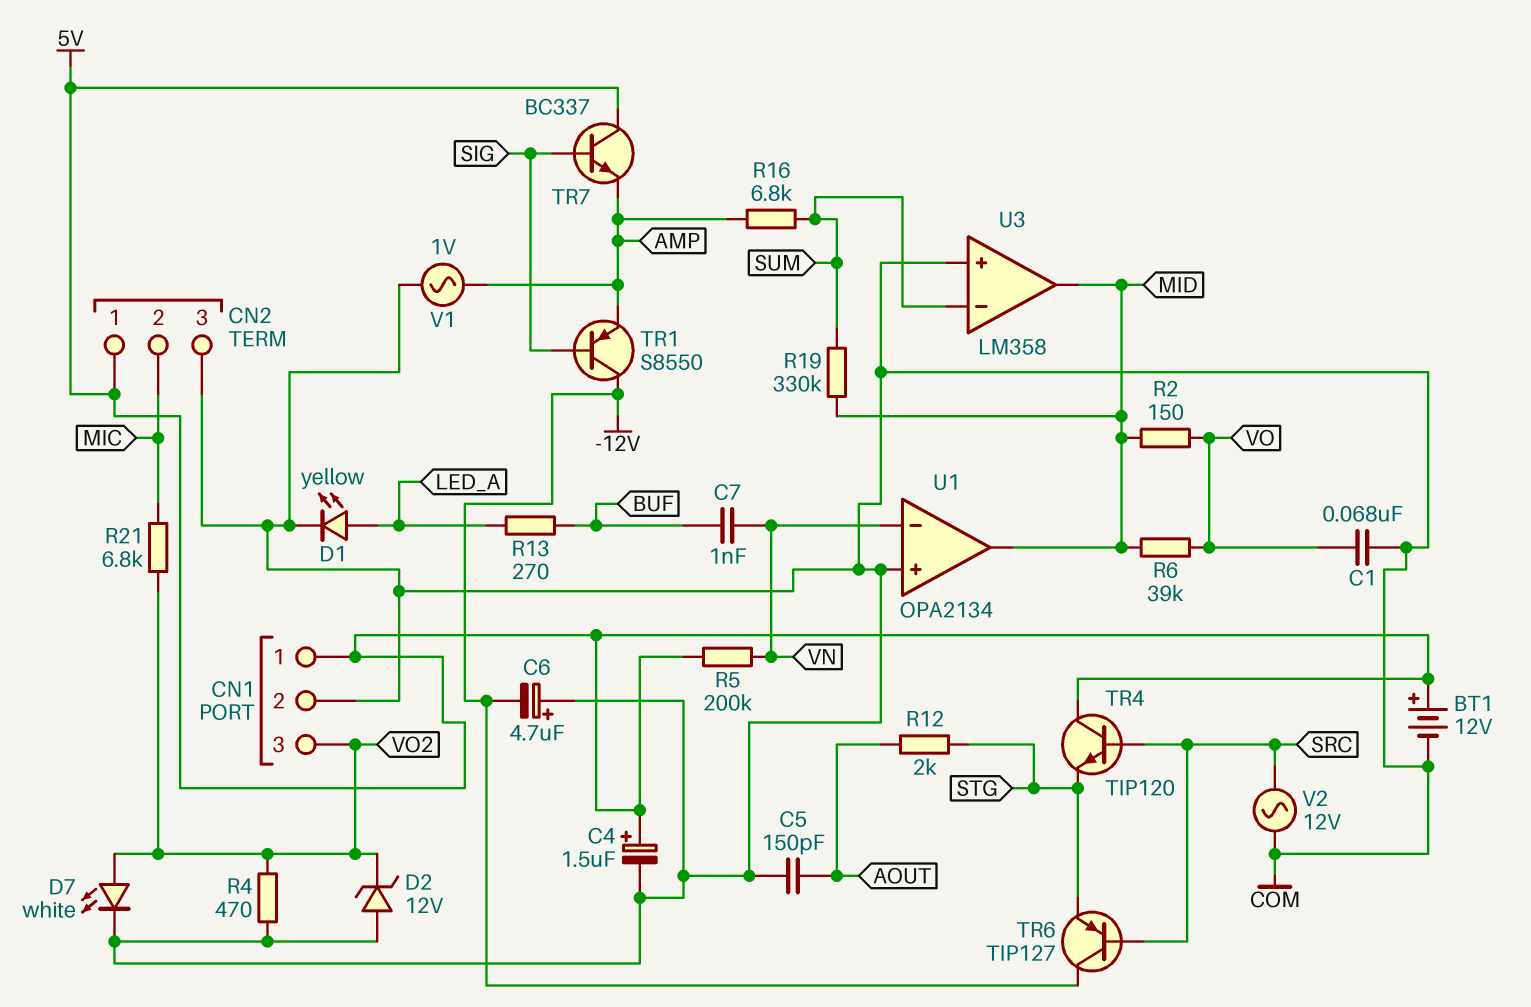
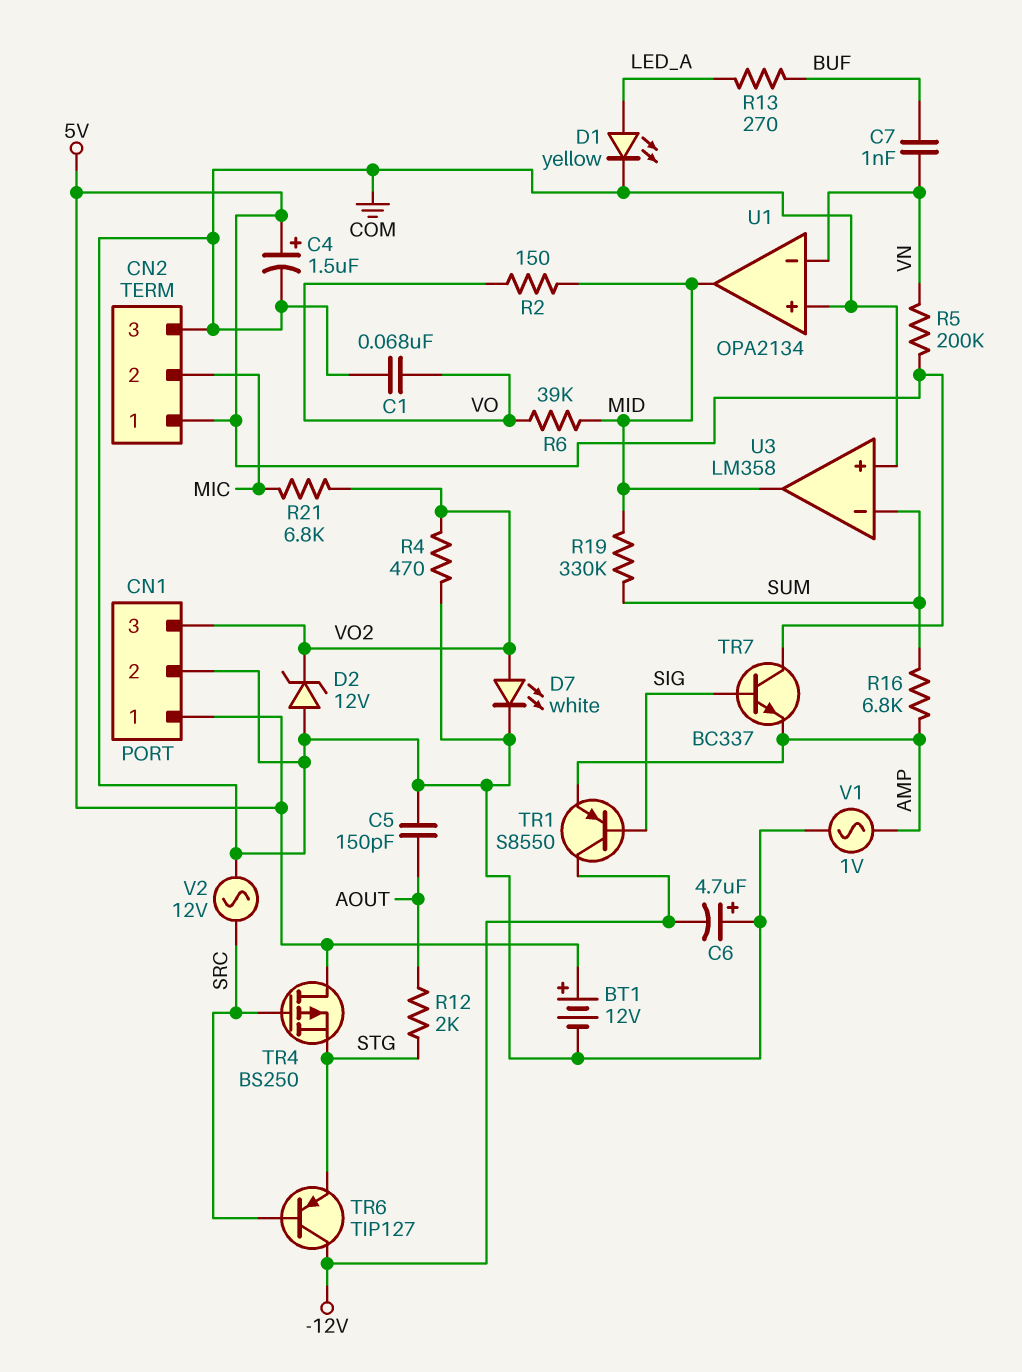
TR4: NPN TIP120 (B SRC, C 5V, E STG) -> PMOS BS250 (G SRC, D 5V, S STG)

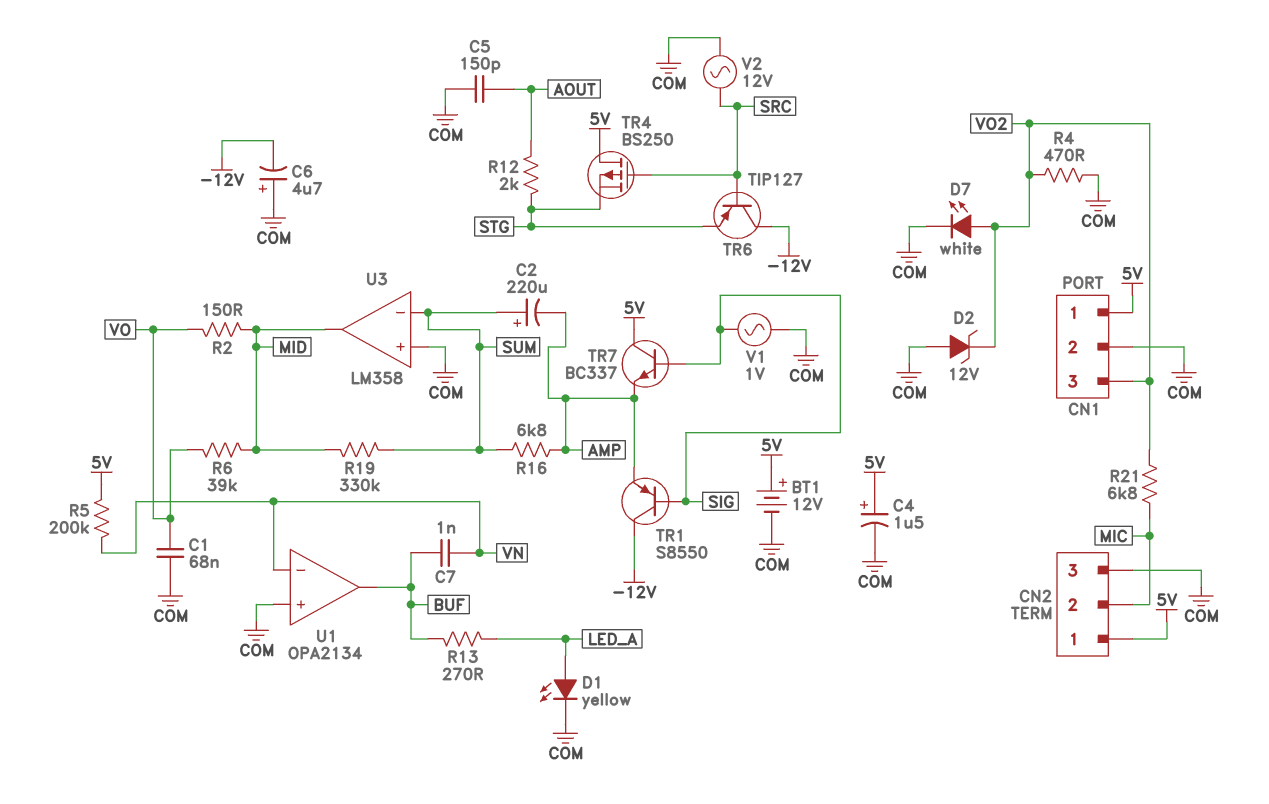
C2: none -> 220uF (plus SUM, minus AMP)
U1 pin out: MID -> BUF
V1: AC 1V (AMP, COM) -> AC 1V (COM, SIG)

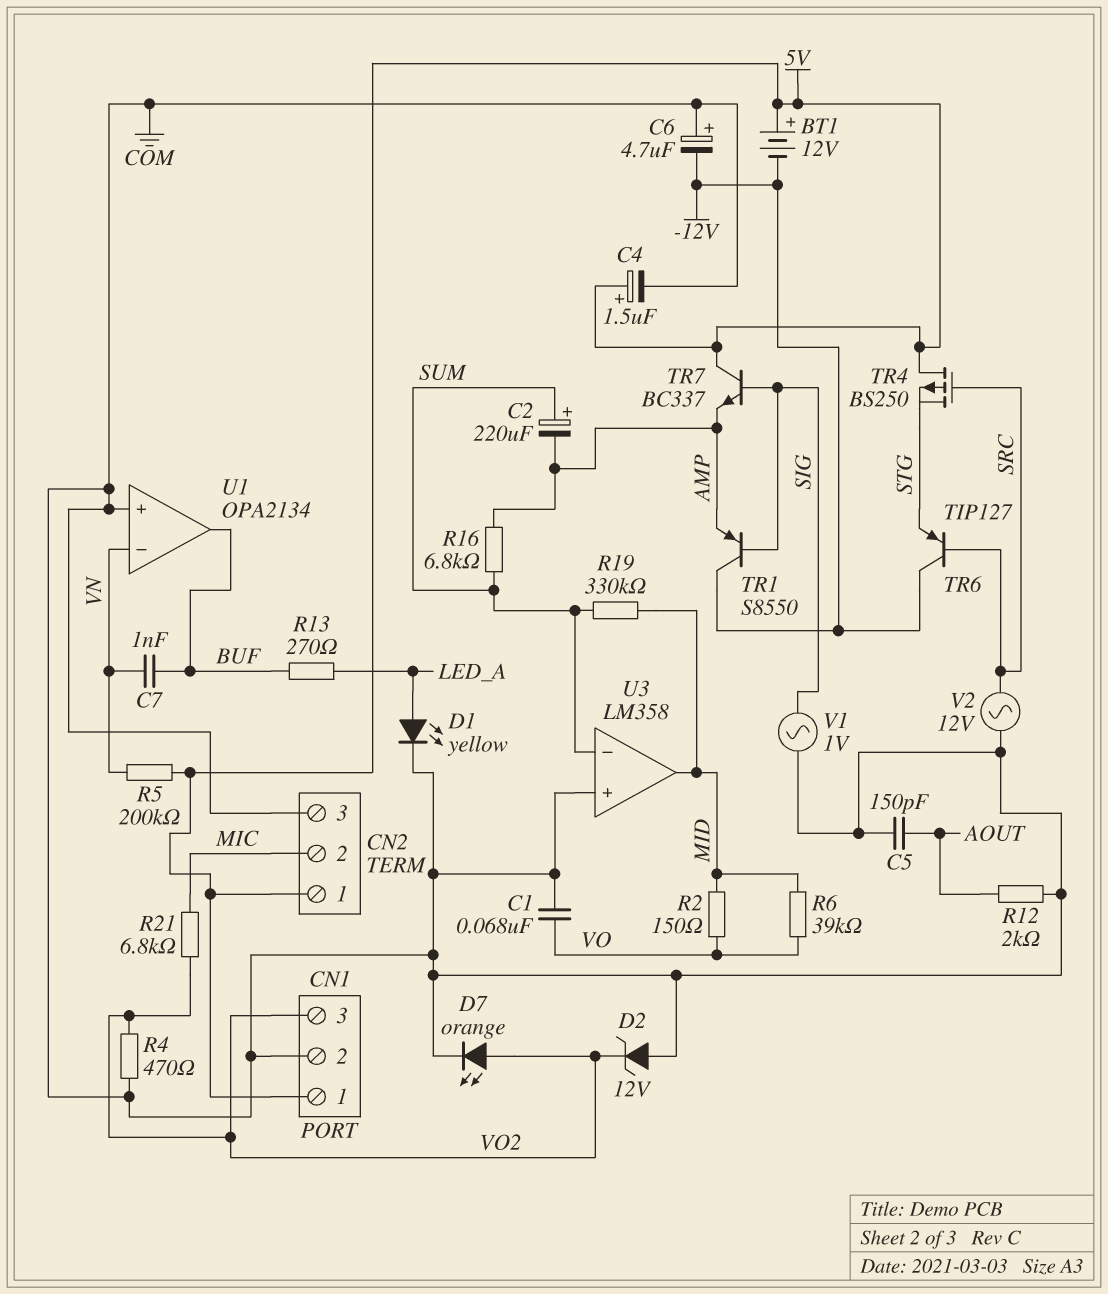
BT1: 12V (plus 5V, minus COM) -> 12V (plus 5V, minus -12V)
D7: LED white (A VO2, K COM) -> LED orange (A VO2, K COM)
R12: 2k (AOUT, STG) -> 2k (AOUT, COM)

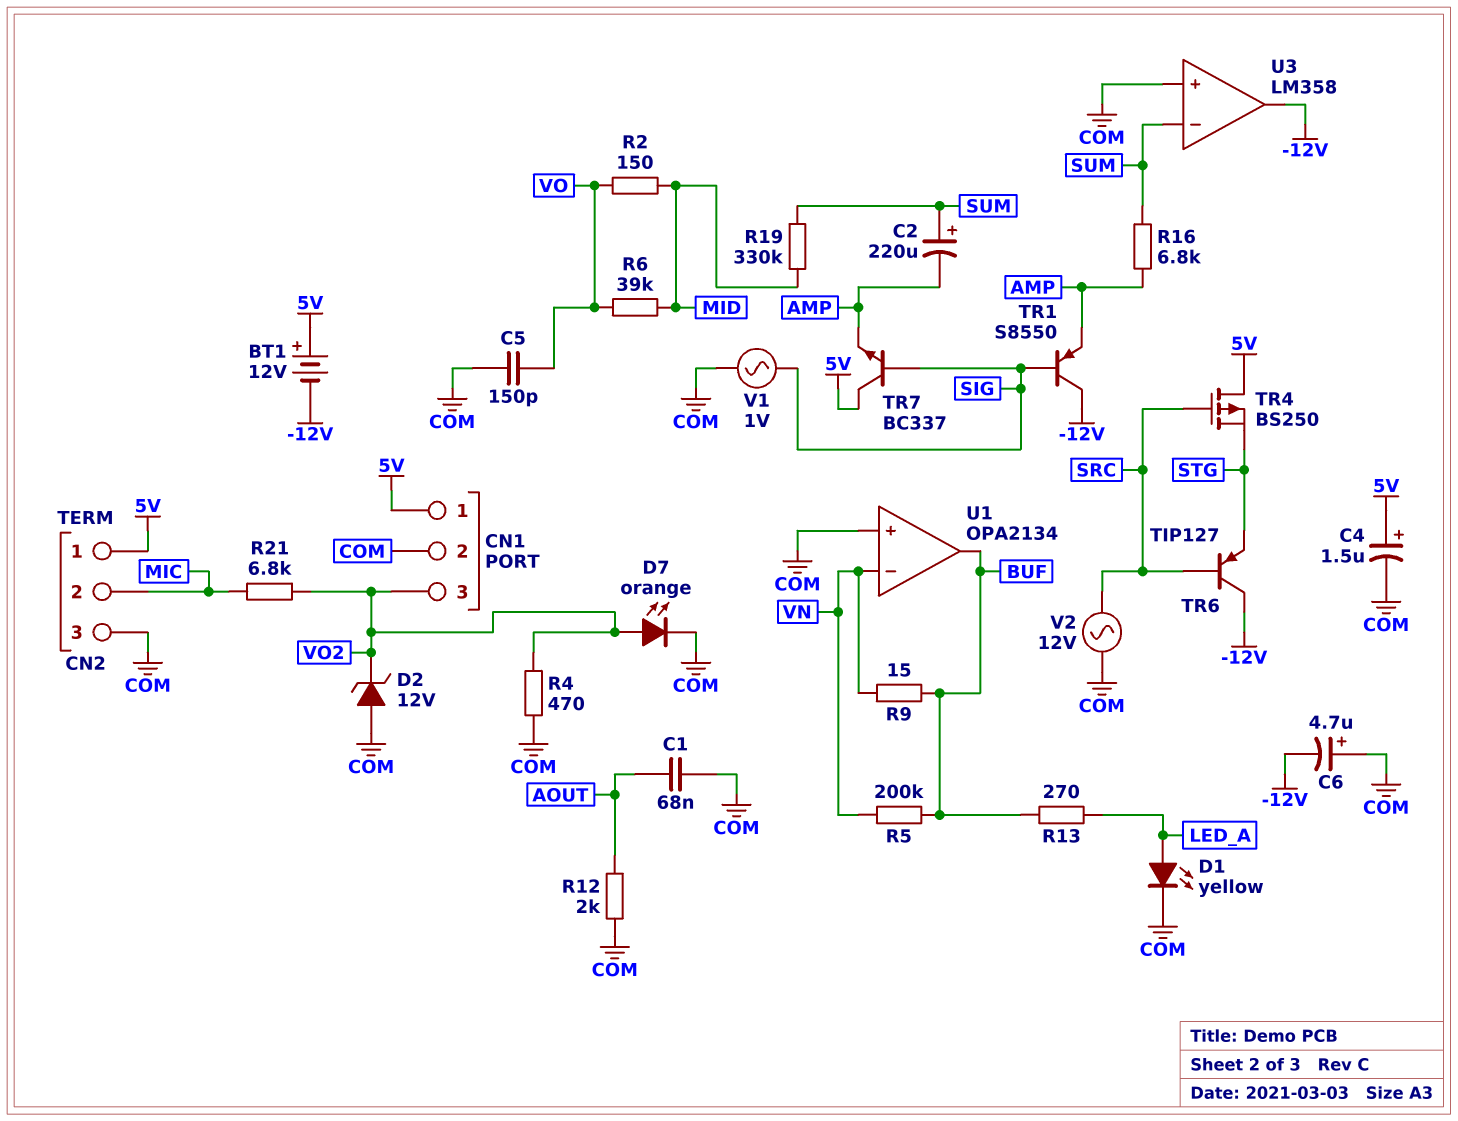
C1: 68nF (COM, VO) -> 68nF (AOUT, COM)
C5: 150pF (AOUT, COM) -> 150pF (COM, VO)
C7: 1nF (BUF, VN) -> none
R5: 200k (5V, VN) -> 200k (BUF, VN)
R9: none -> 15 (BUF, VN)
U3 pin out: MID -> -12V

